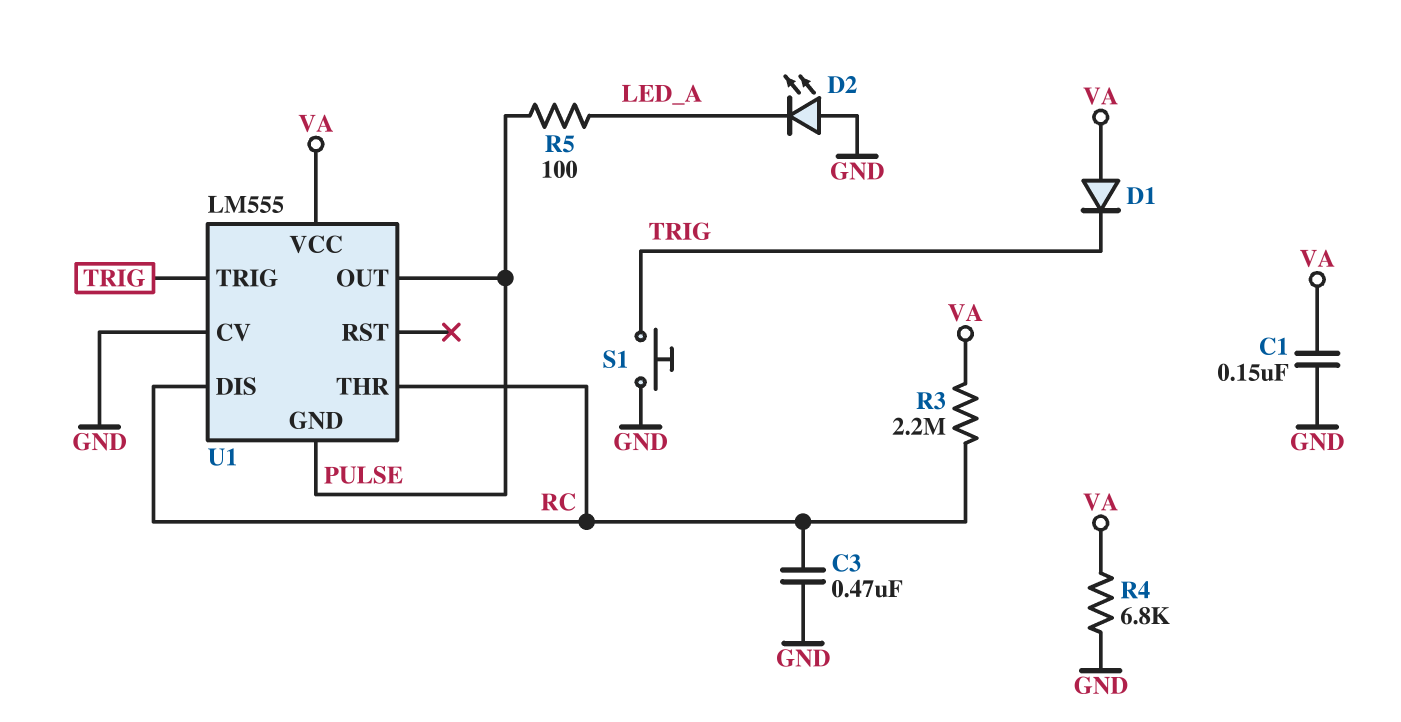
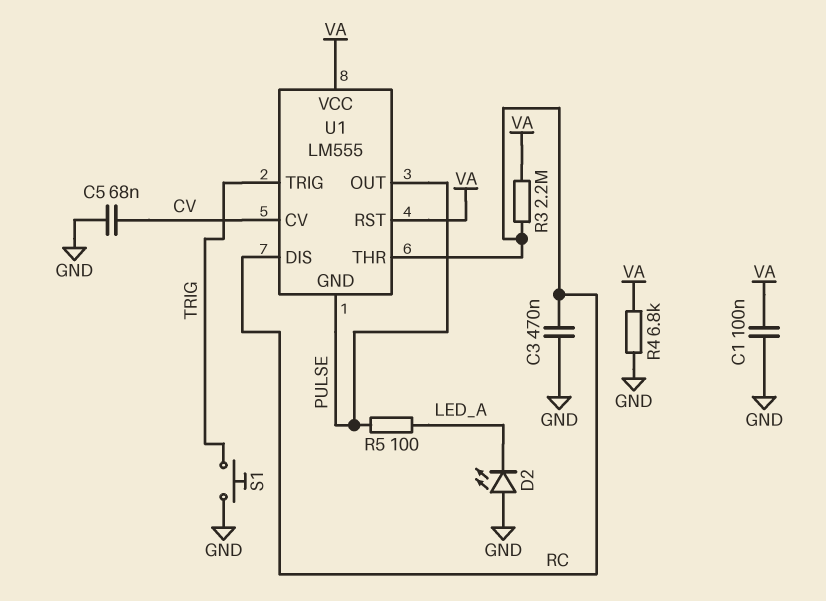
C1: 150nF (GND, VA) -> 100nF (GND, VA)
C5: none -> 68nF (CV, GND)
D1: diode (A VA, K TRIG) -> none
U1 pin CV: GND -> CV
U1 pin RST: none -> VA

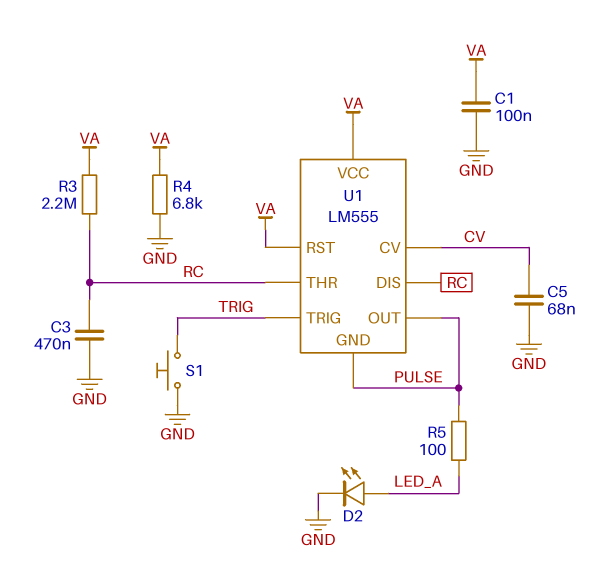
D2: LED (A GND, K LED_A) -> LED (A LED_A, K GND)

